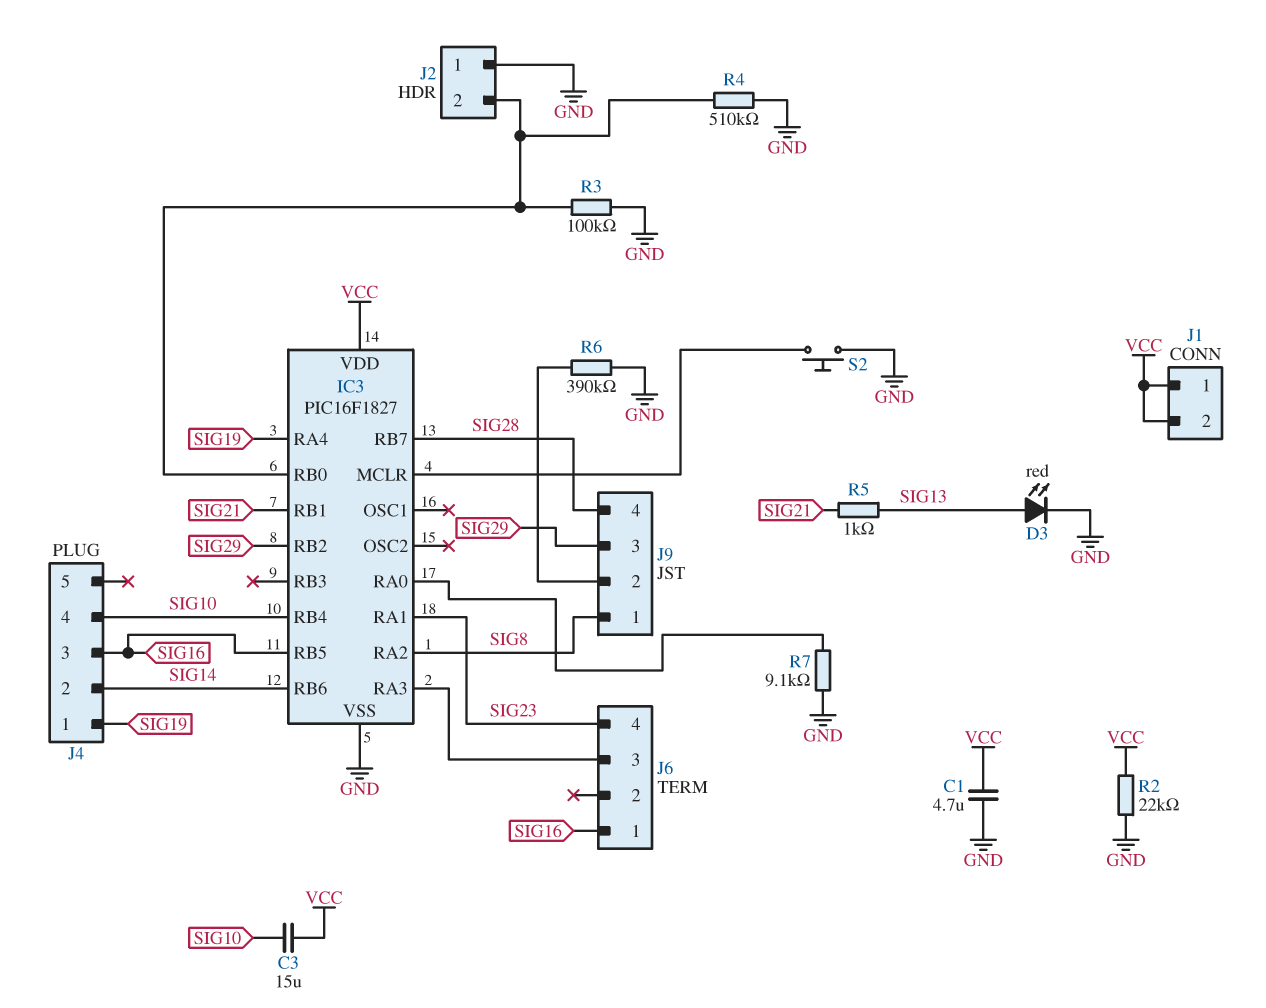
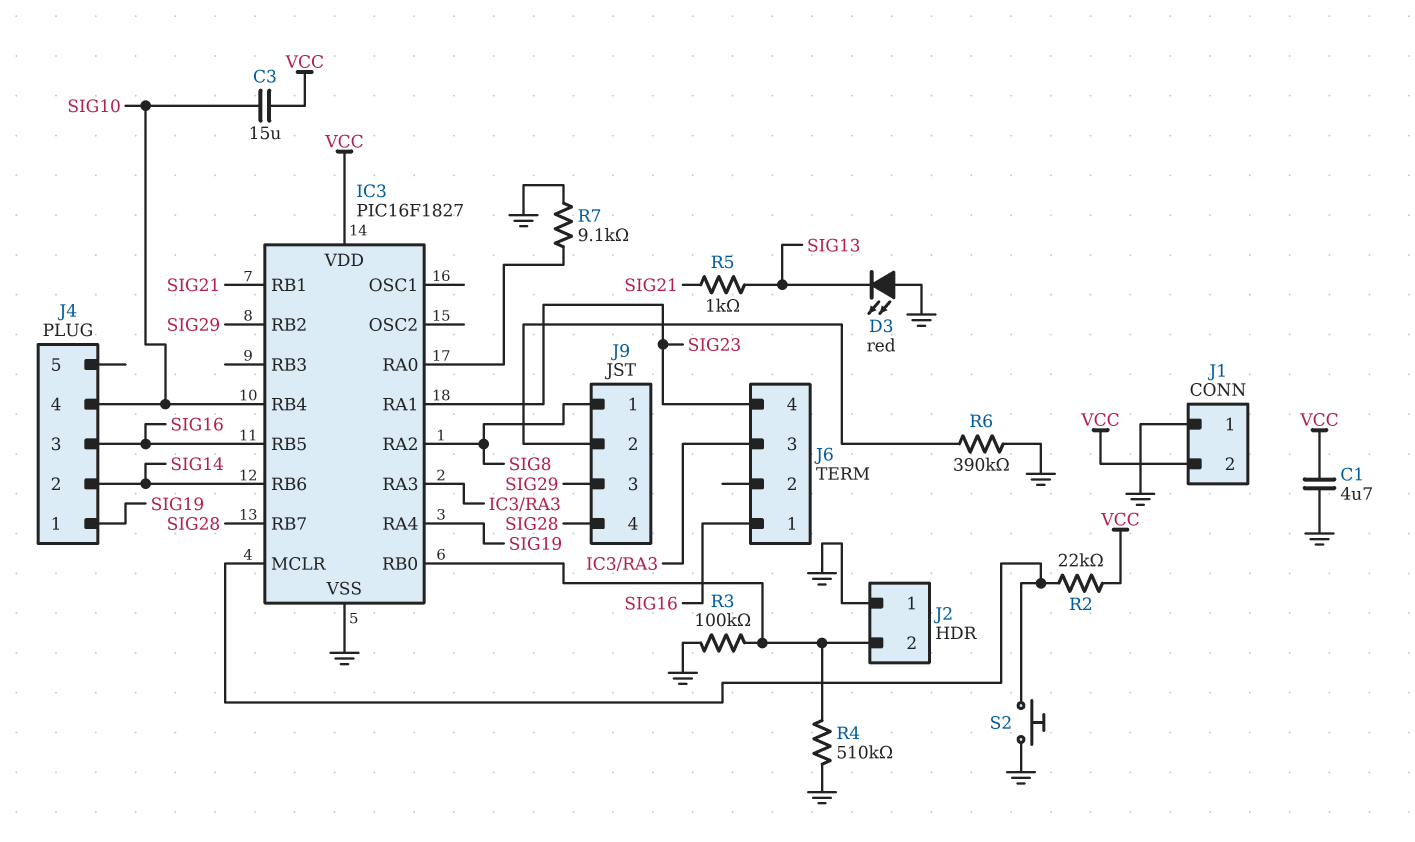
D3: LED red (A SIG13, K GND) -> LED red (A GND, K SIG13)
J1 pin 1: VCC -> GND
R2: 22k (GND, VCC) -> 22k (IC3/MCLR, VCC)

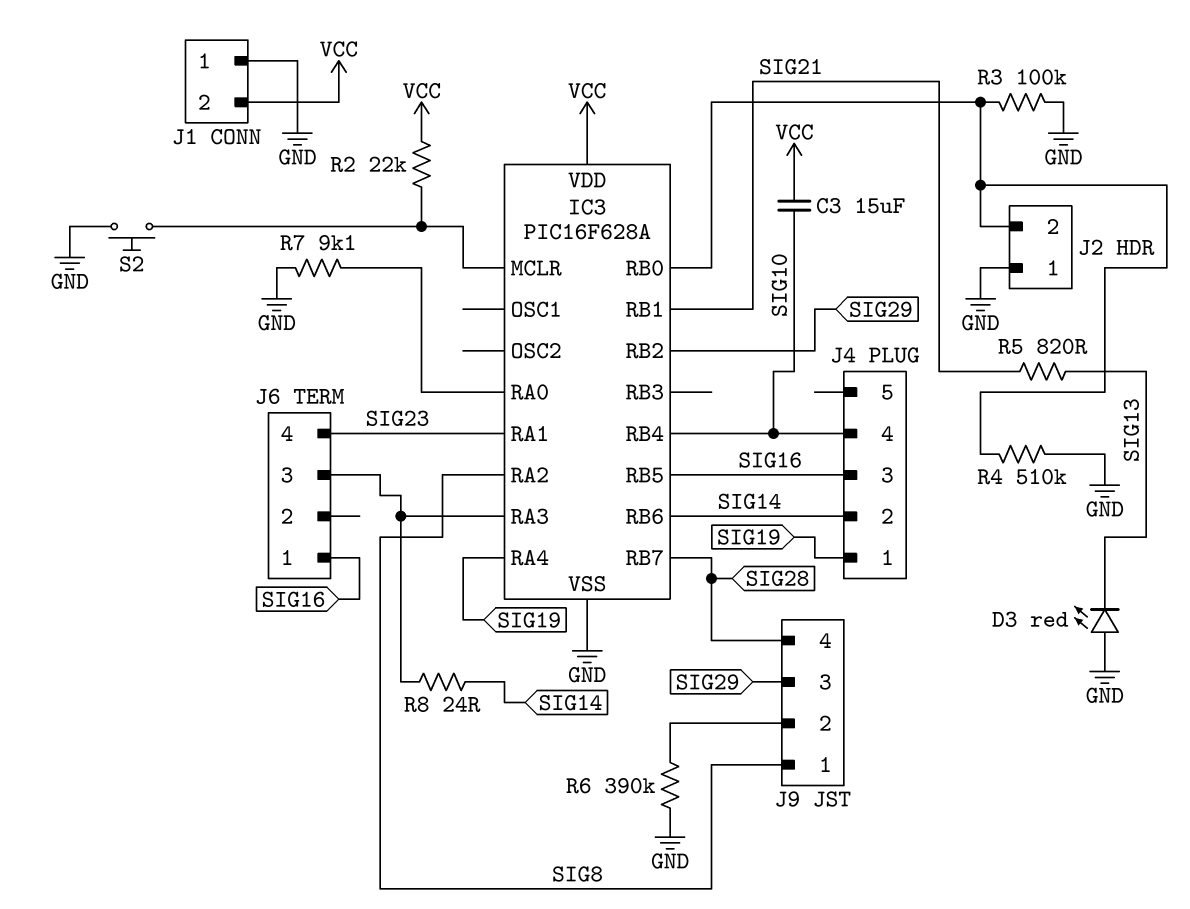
C1: 4.7uF (GND, VCC) -> none
IC3: PIC16F1827 -> PIC16F628A
R5: 1k (SIG13, SIG21) -> 820 (SIG13, SIG21)
R8: none -> 24 (IC3/RA3, SIG14)

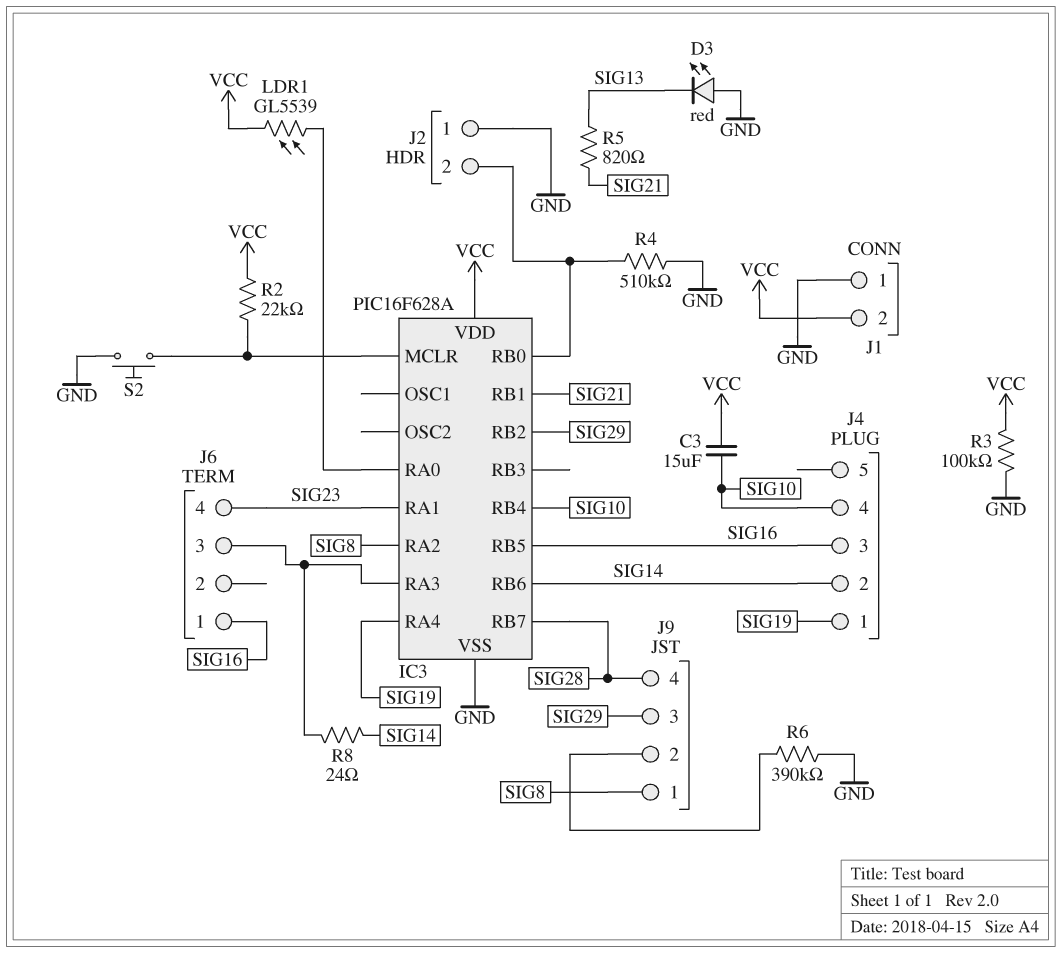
LDR1: none -> GL5539 (IC3/RA0, VCC)
R3: 100k (GND, IC3/RB0) -> 100k (GND, VCC)
R7: 9.1k (GND, IC3/RA0) -> none

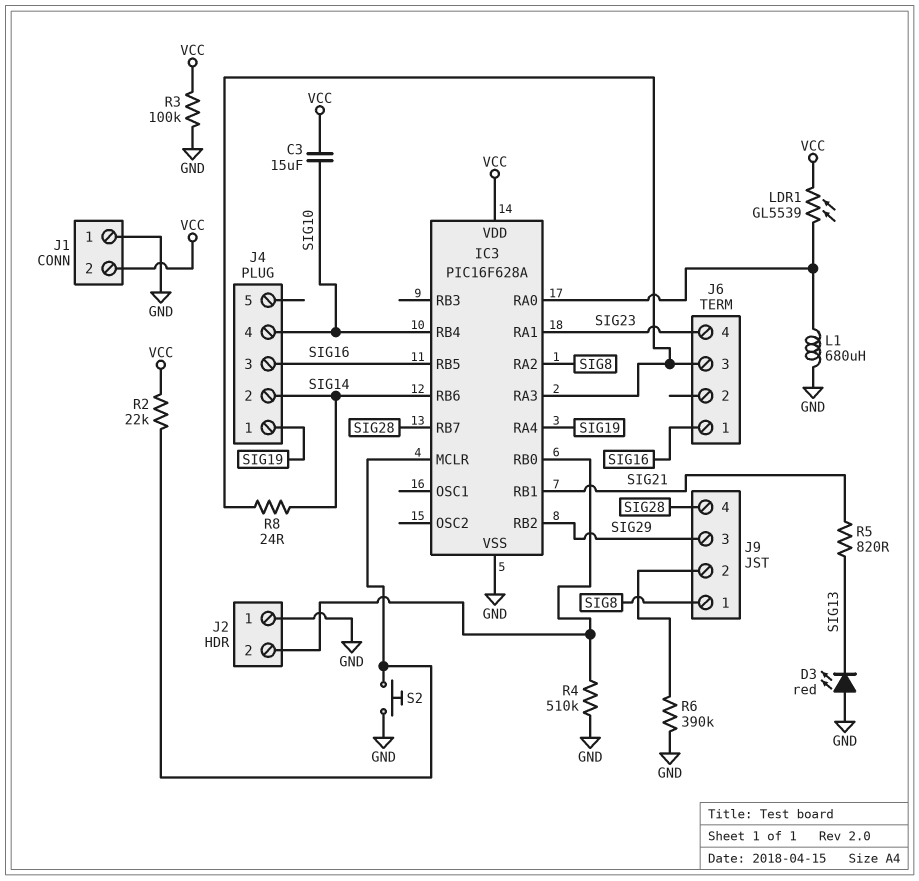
L1: none -> 680uH (GND, IC3/RA0)

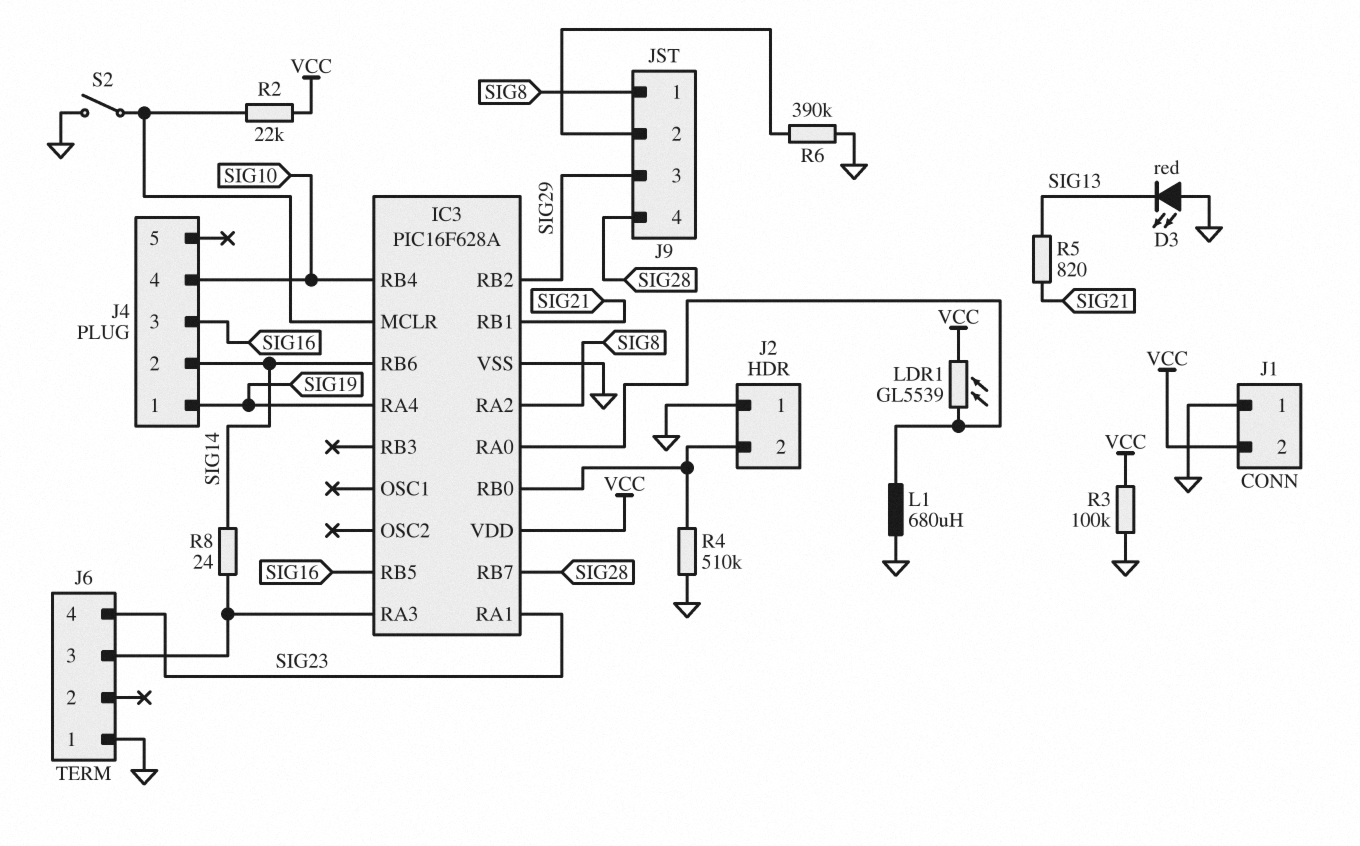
C3: 15uF (SIG10, VCC) -> none
J6 pin 1: SIG16 -> GND
S2: button (GND, IC3/MCLR) -> switch (GND, IC3/MCLR)

